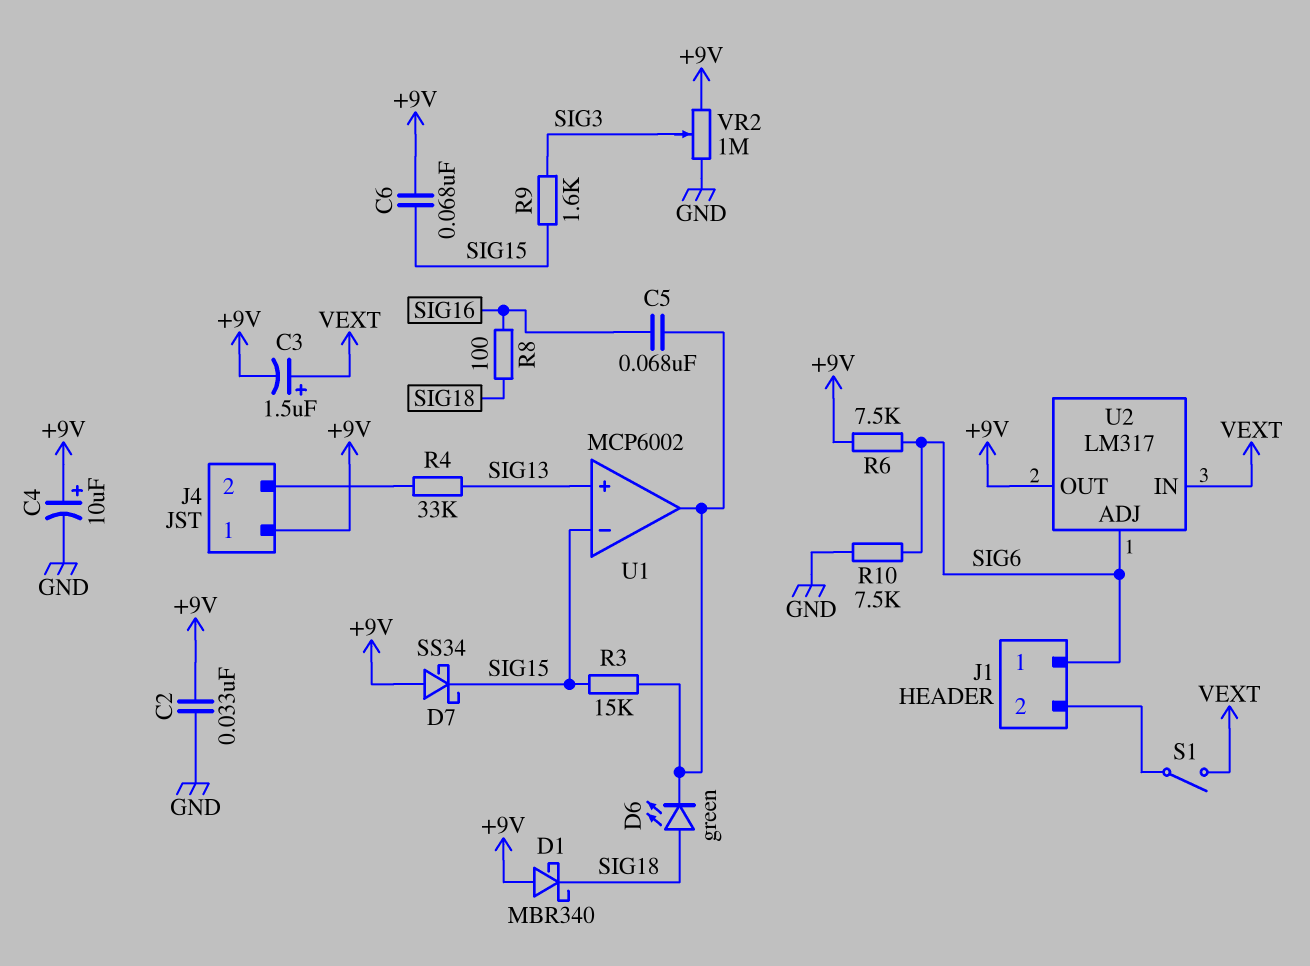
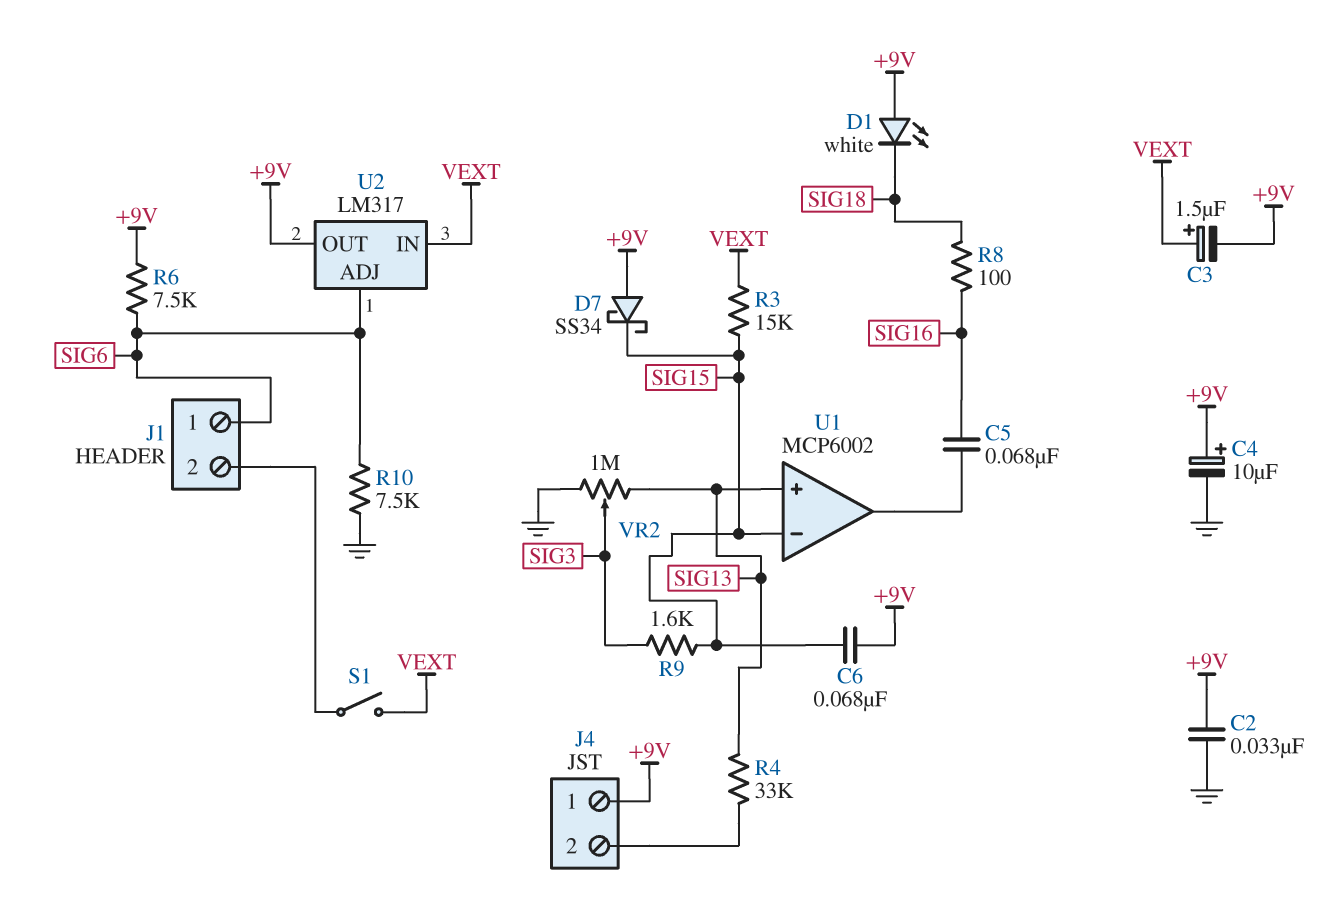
D1: schottky MBR340 (A +9V, K SIG18) -> LED white (A +9V, K SIG18)
D6: LED green (A SIG18, K U1/out) -> none
R3: 15k (SIG15, U1/out) -> 15k (SIG15, VEXT)
VR2: 1M (+9V, GND, wiper SIG3) -> 1M (GND, SIG13, wiper SIG3)

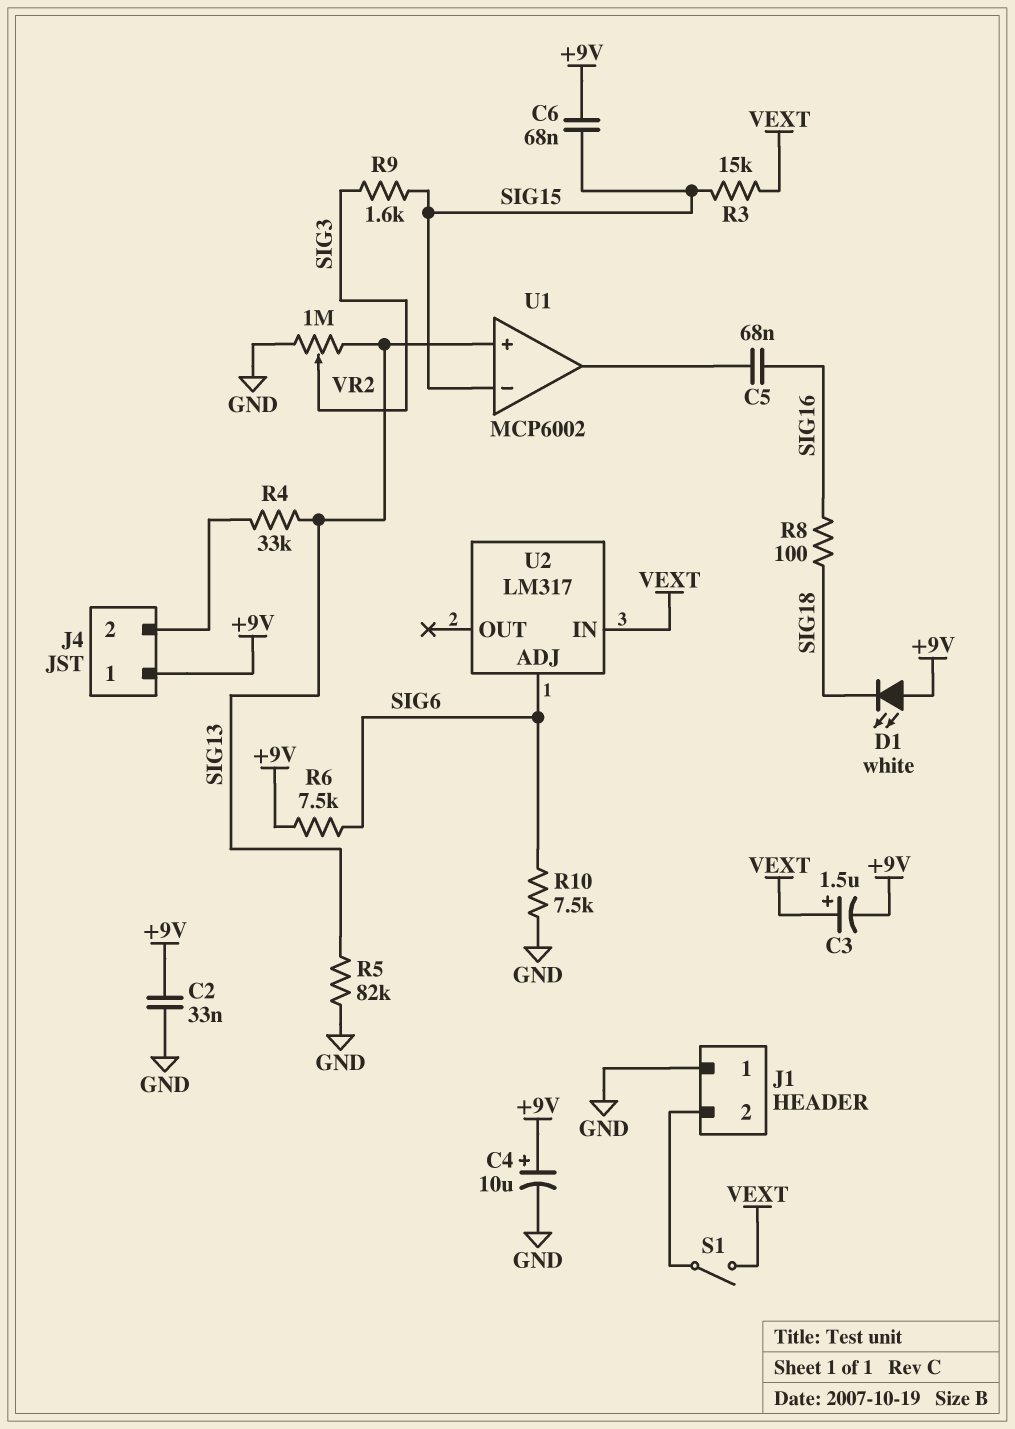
D7: schottky SS34 (A +9V, K SIG15) -> none
J1 pin 1: SIG6 -> GND
R5: none -> 82k (GND, SIG13)
U2 pin OUT: +9V -> none

